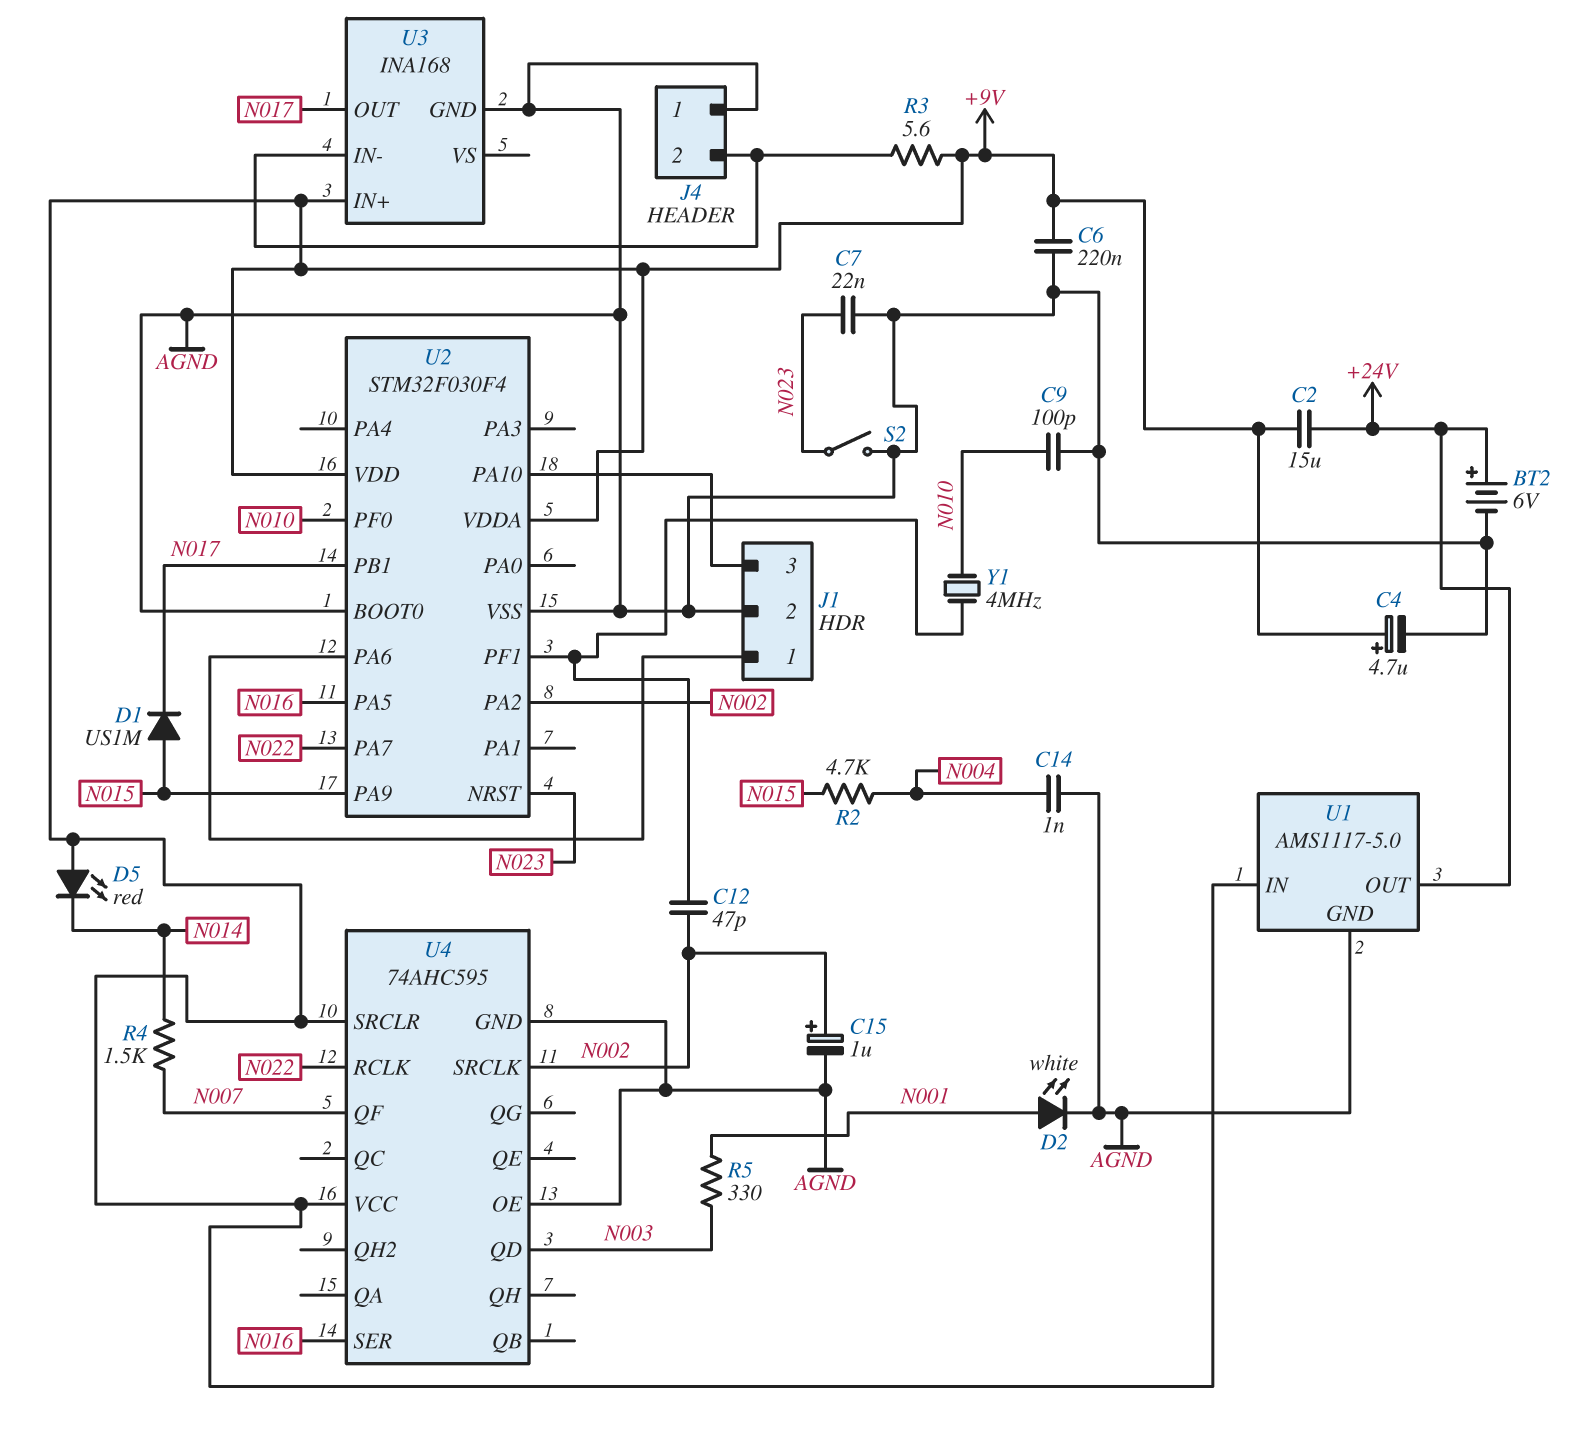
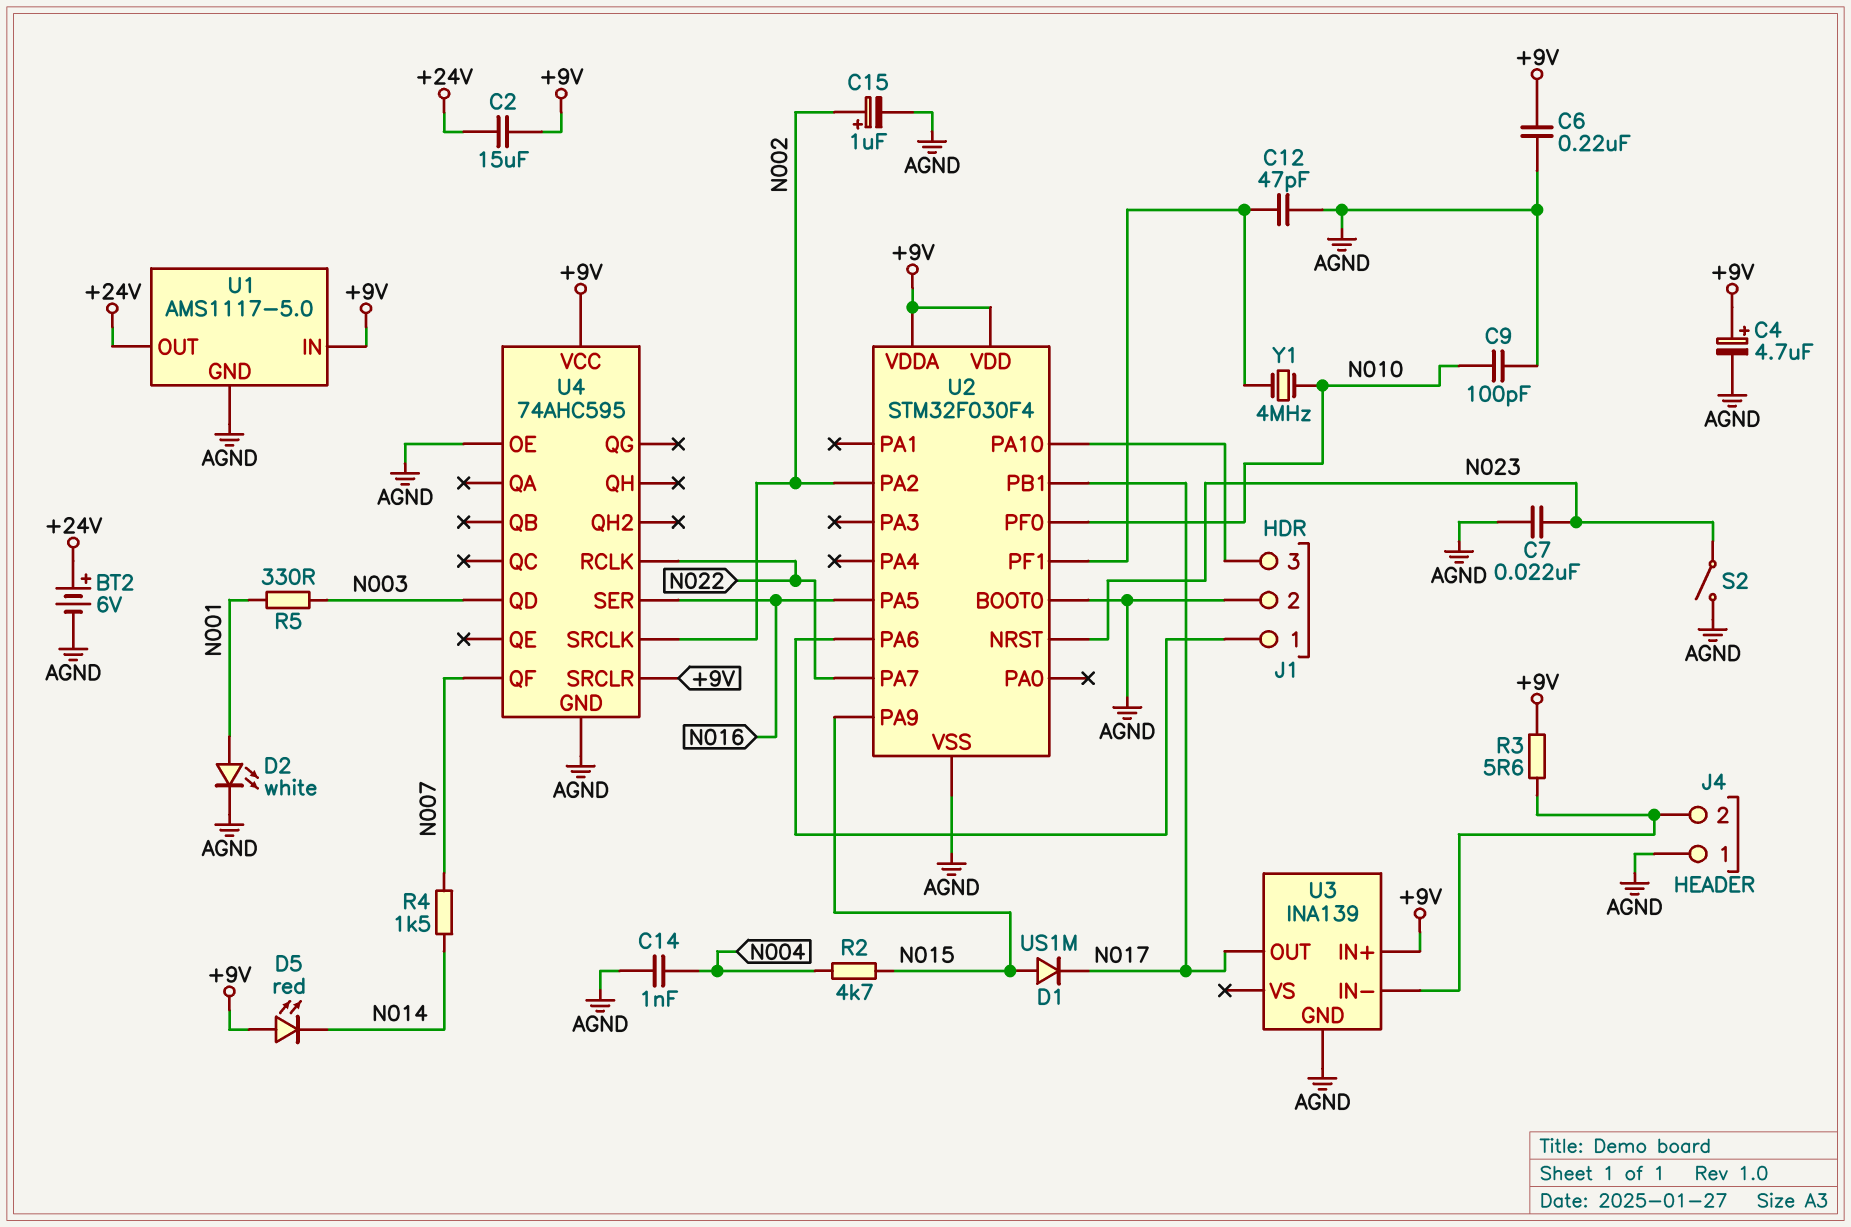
C12: 47pF (N002, U2/PF1) -> 47pF (AGND, U2/PF1)
U3: INA168 -> INA139

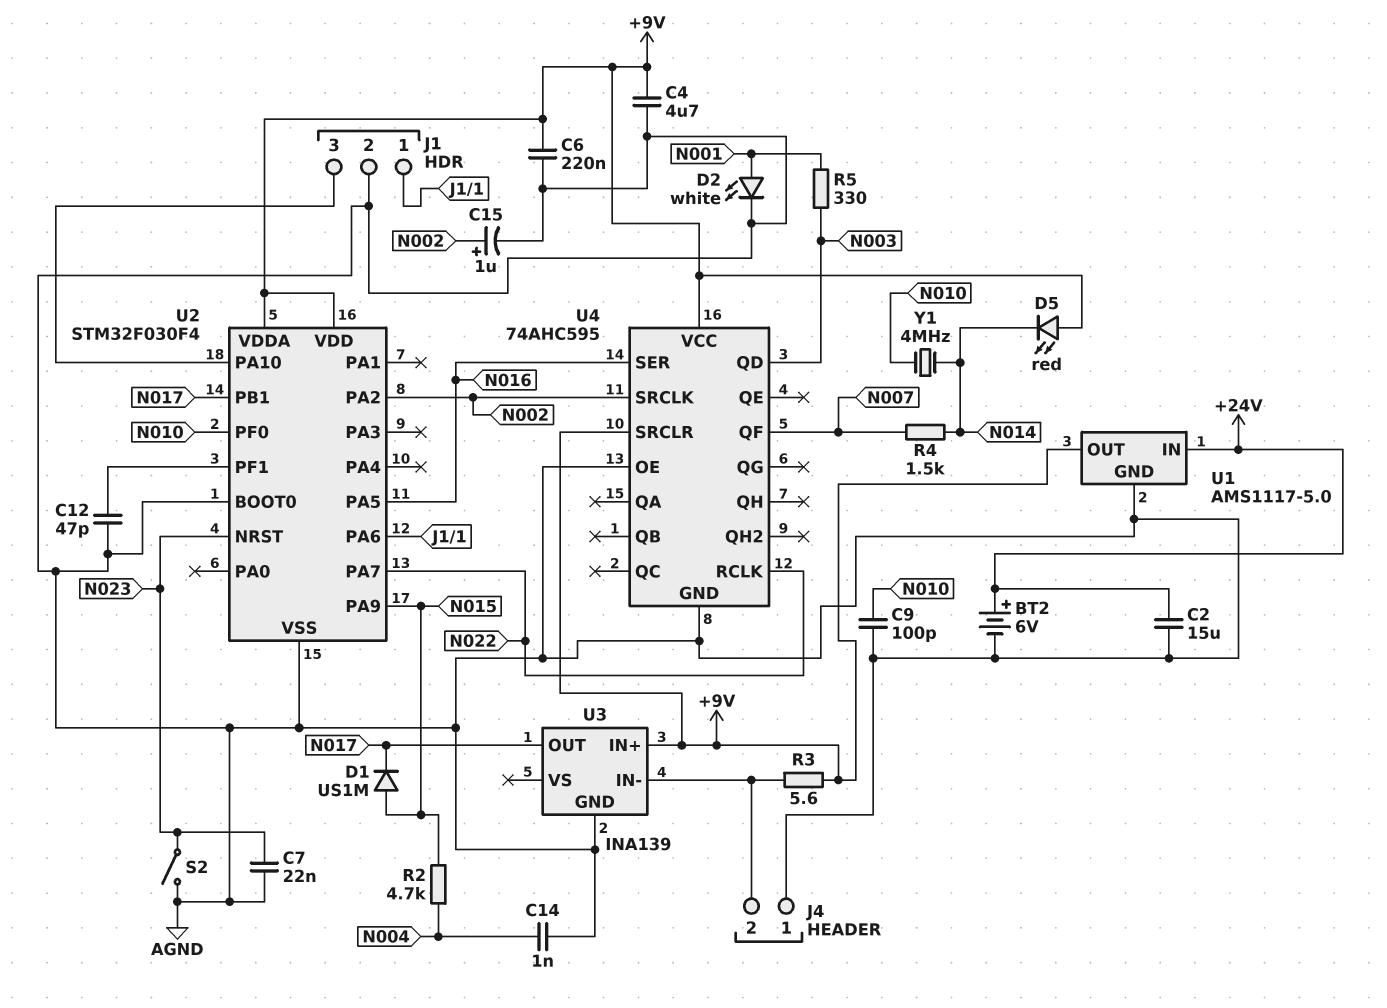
C2: 15uF (+9V, +24V) -> 15uF (+24V, AGND)
C4: 4.7uF (plus +9V, minus AGND) -> 4.7uF (+9V, AGND)
U1 pin IN: +9V -> +24V
U1 pin OUT: +24V -> +9V
Y1: 4MHz (N010, U2/PF1) -> 4MHz (N010, N014)

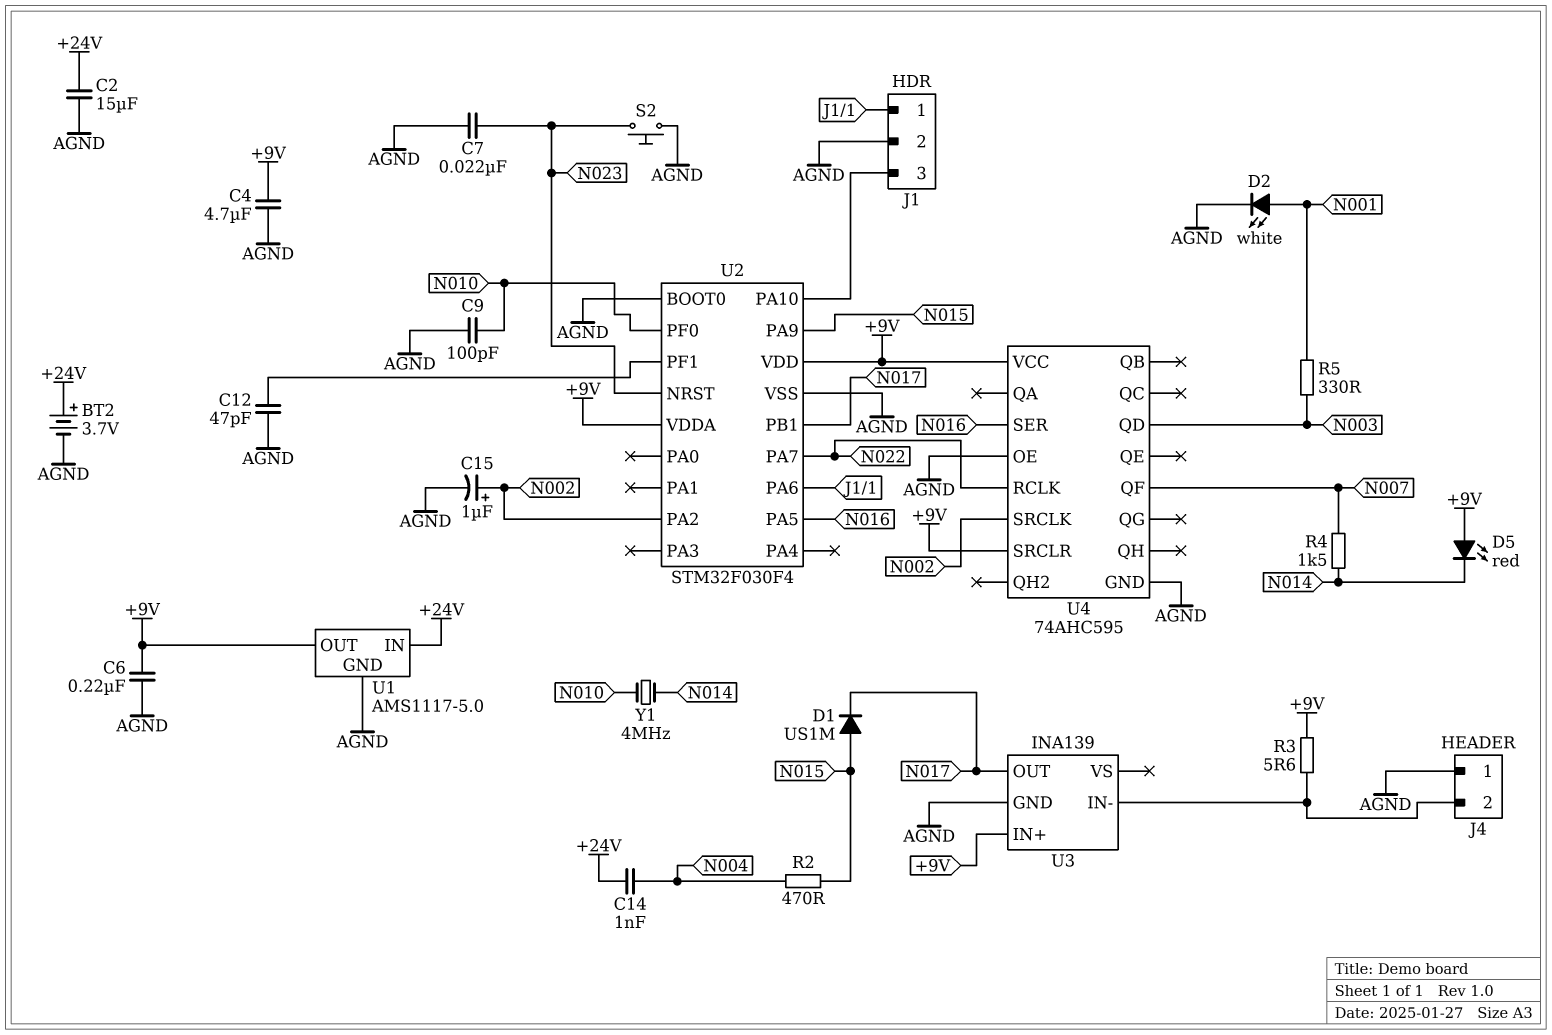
BT2: 6V (plus +24V, minus AGND) -> 3.7V (plus +24V, minus AGND)
C14: 1nF (AGND, N004) -> 1nF (+24V, N004)
R2: 4.7k (N004, N015) -> 470 (N004, N015)
S2: switch (AGND, N023) -> button (AGND, N023)

